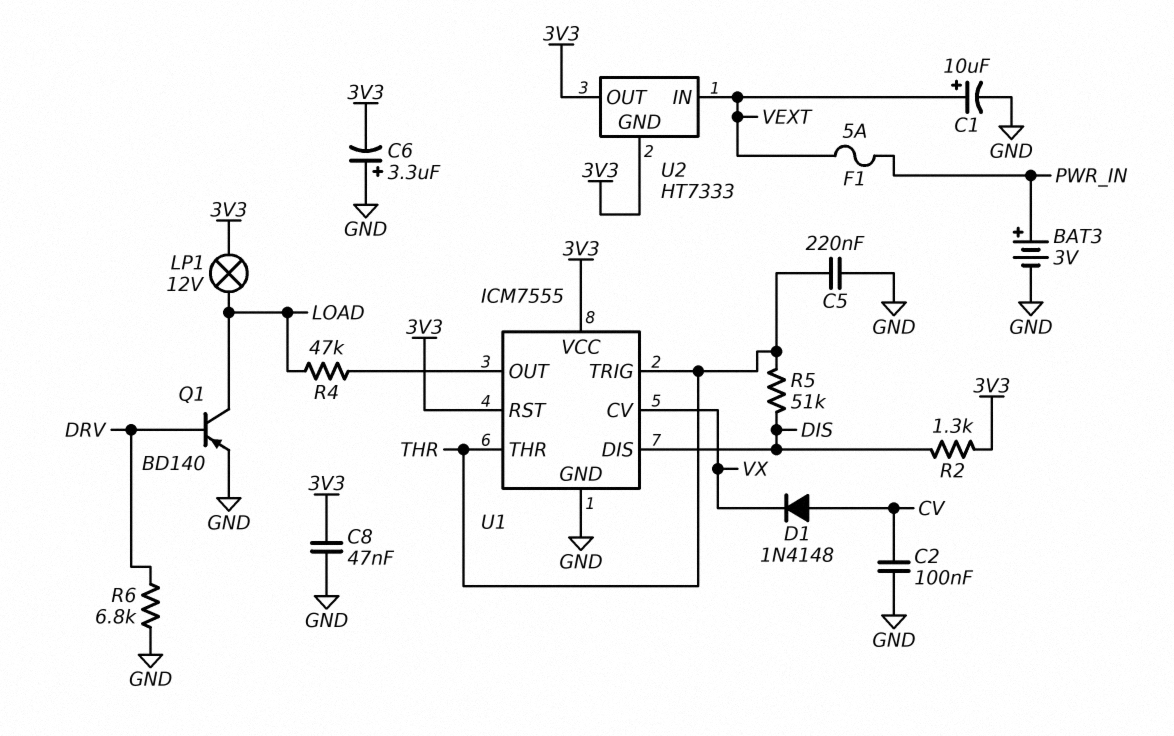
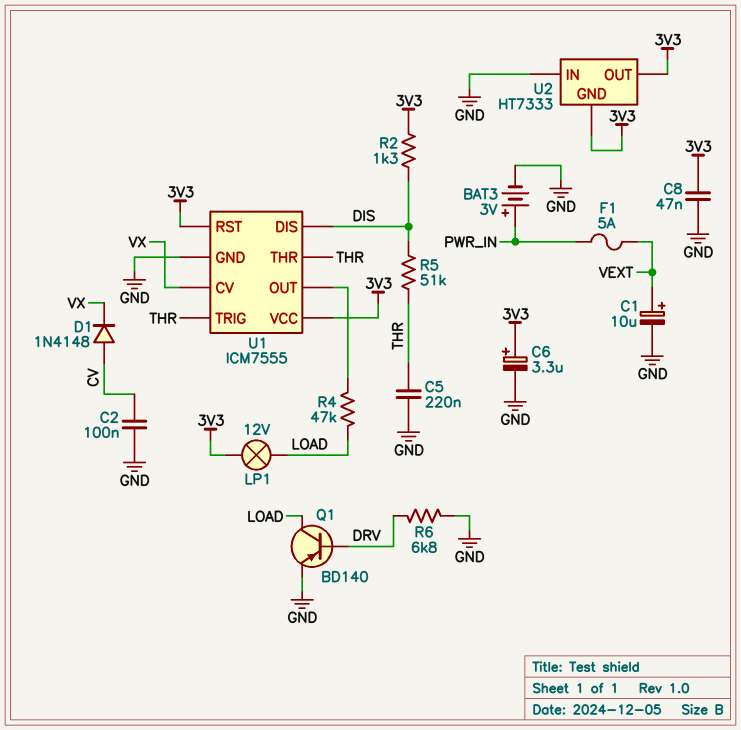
C6: 3.3uF (plus GND, minus 3V3) -> 3.3uF (plus 3V3, minus GND)
U2 pin IN: VEXT -> GND

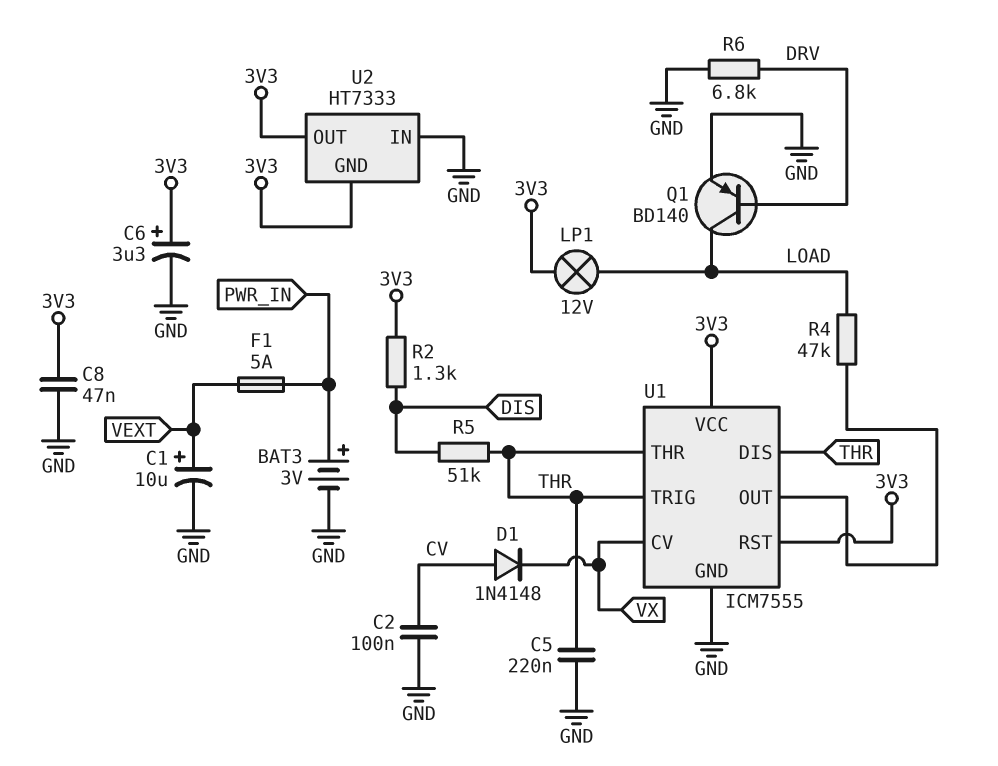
U1 pin DIS: DIS -> THR

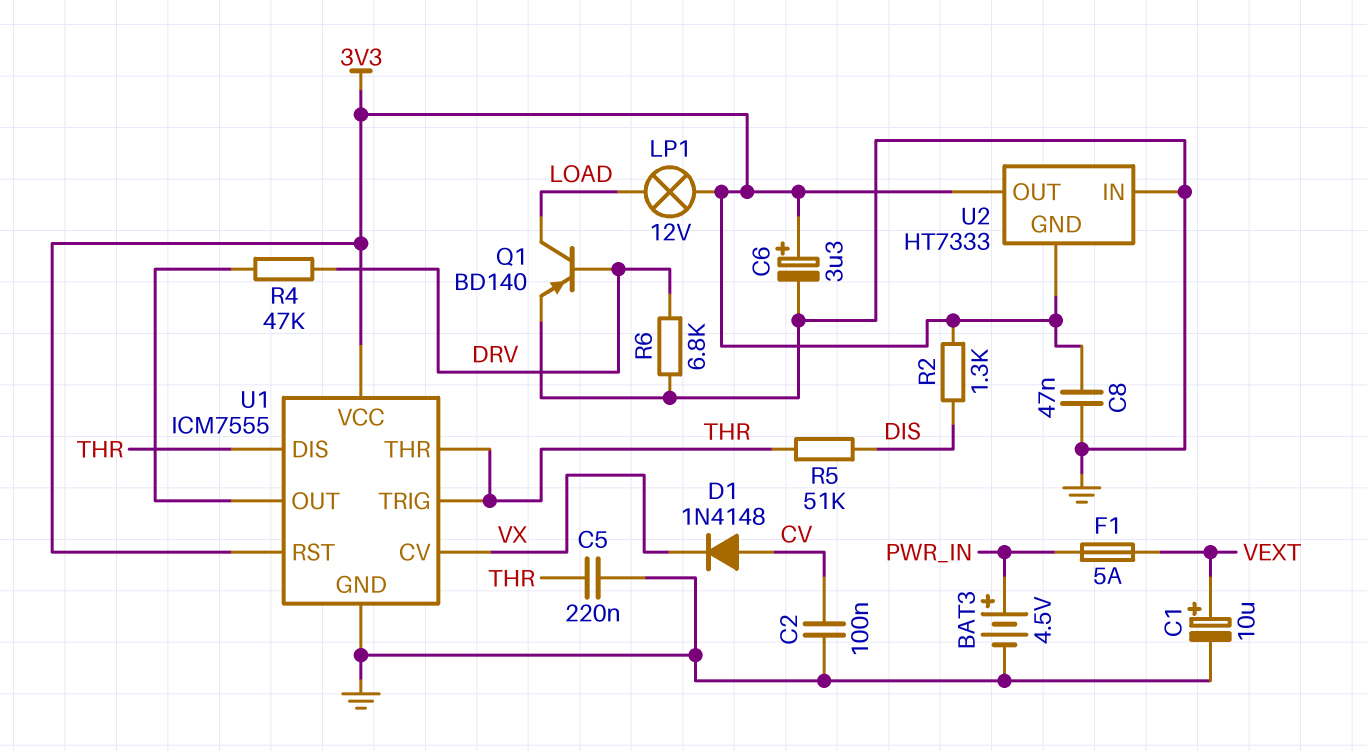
BAT3: 3V (plus PWR_IN, minus GND) -> 4.5V (plus PWR_IN, minus GND)
R4: 47k (LOAD, U1/OUT) -> 47k (DRV, U1/OUT)

